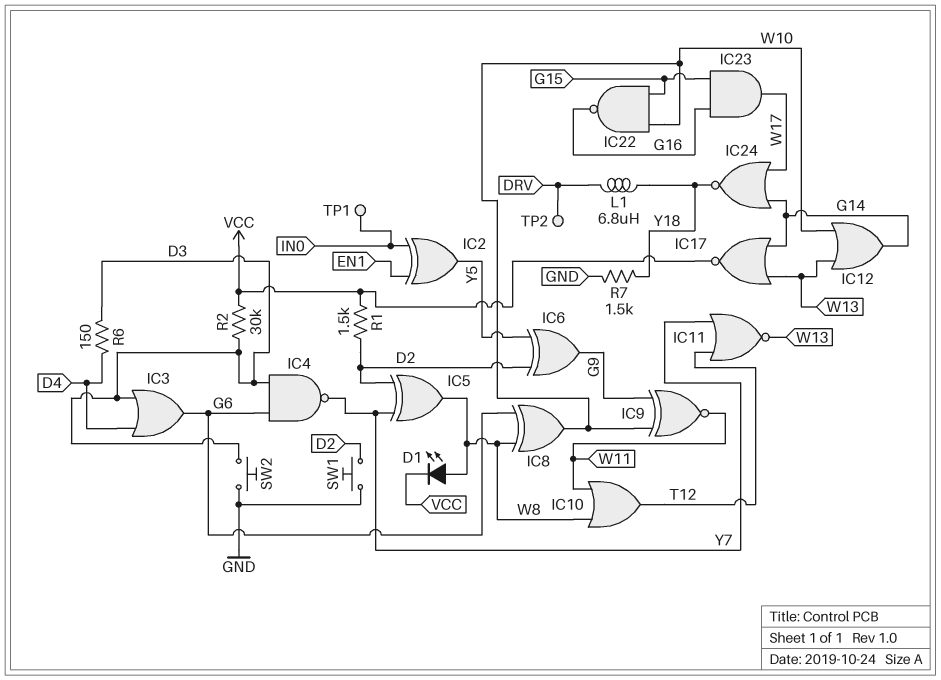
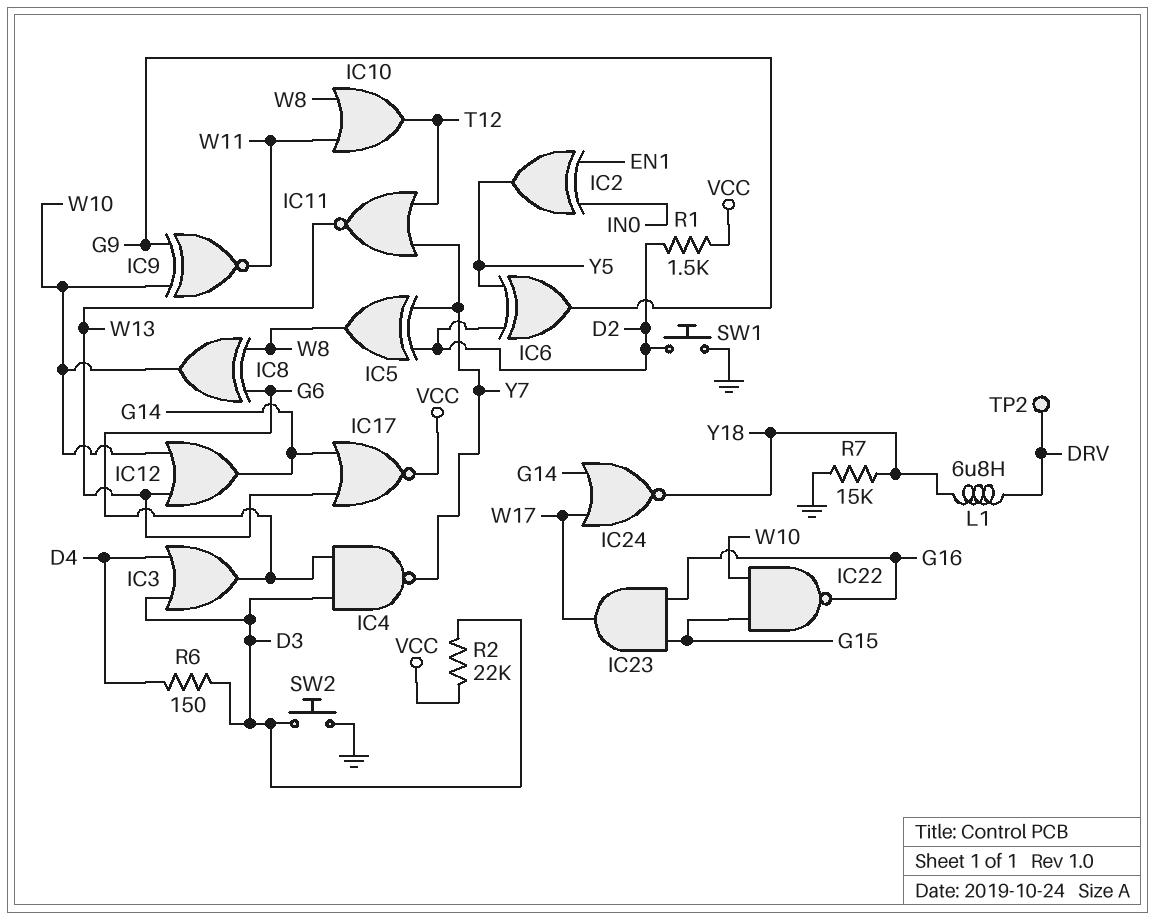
D1: LED (A W8, K VCC) -> none
R2: 30k (D3, VCC) -> 22k (D3, VCC)
R7: 1.5k (GND, Y18) -> 15k (GND, Y18)
TP1: test point (IN0) -> none

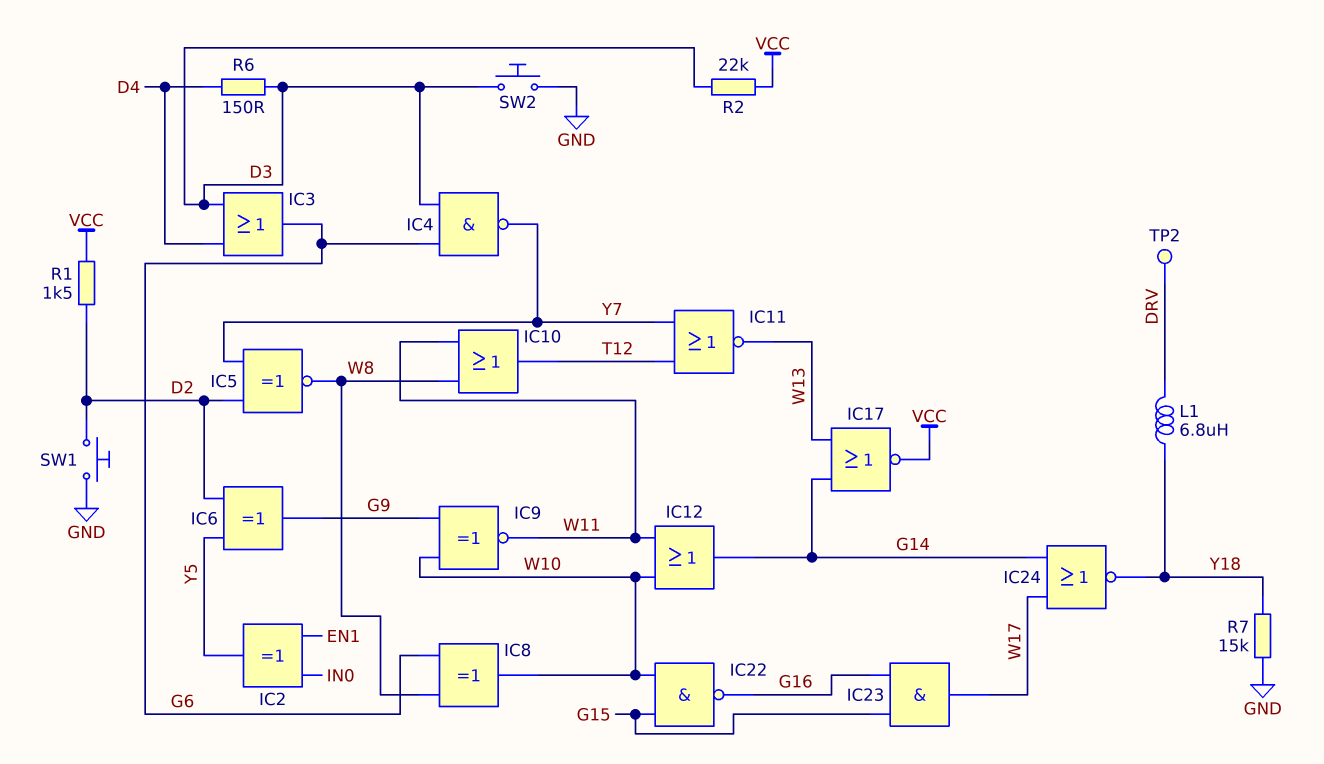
IC5: XOR (in D2, in Y7, out W8) -> XNOR (in D2, in Y7, out W8)
IC12: OR (in W10, in W13, out G14) -> OR (in W10, in W11, out G14)

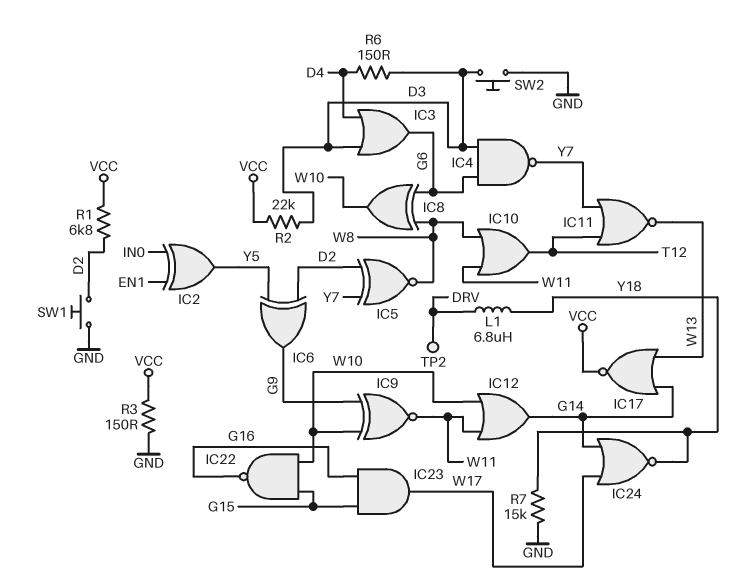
R1: 1.5k (D2, VCC) -> 6.8k (D2, VCC)
R3: none -> 150 (GND, VCC)

